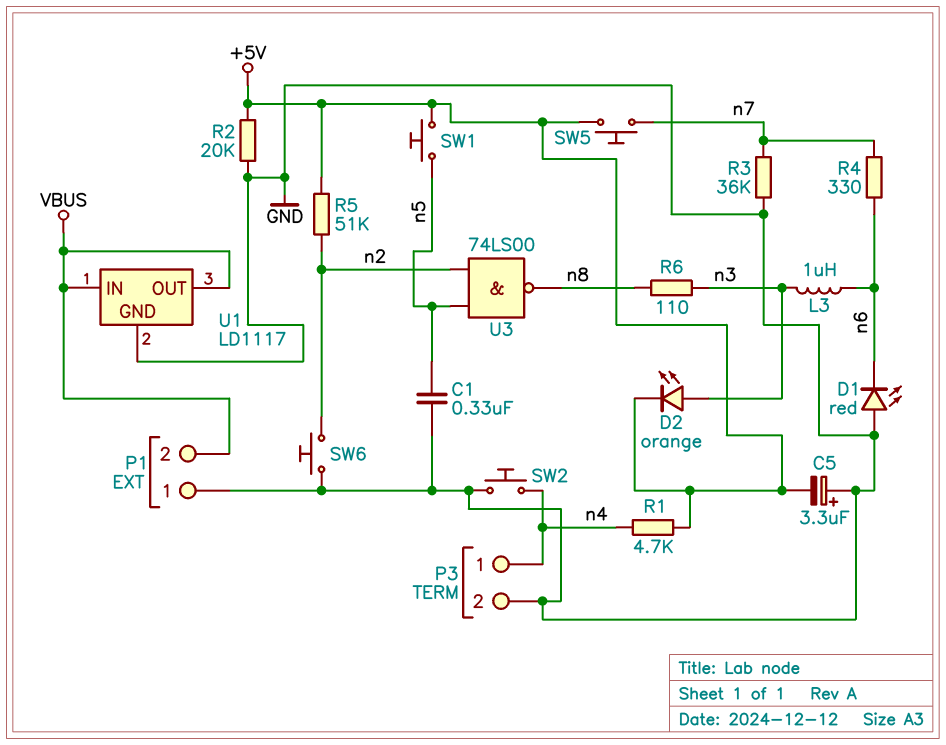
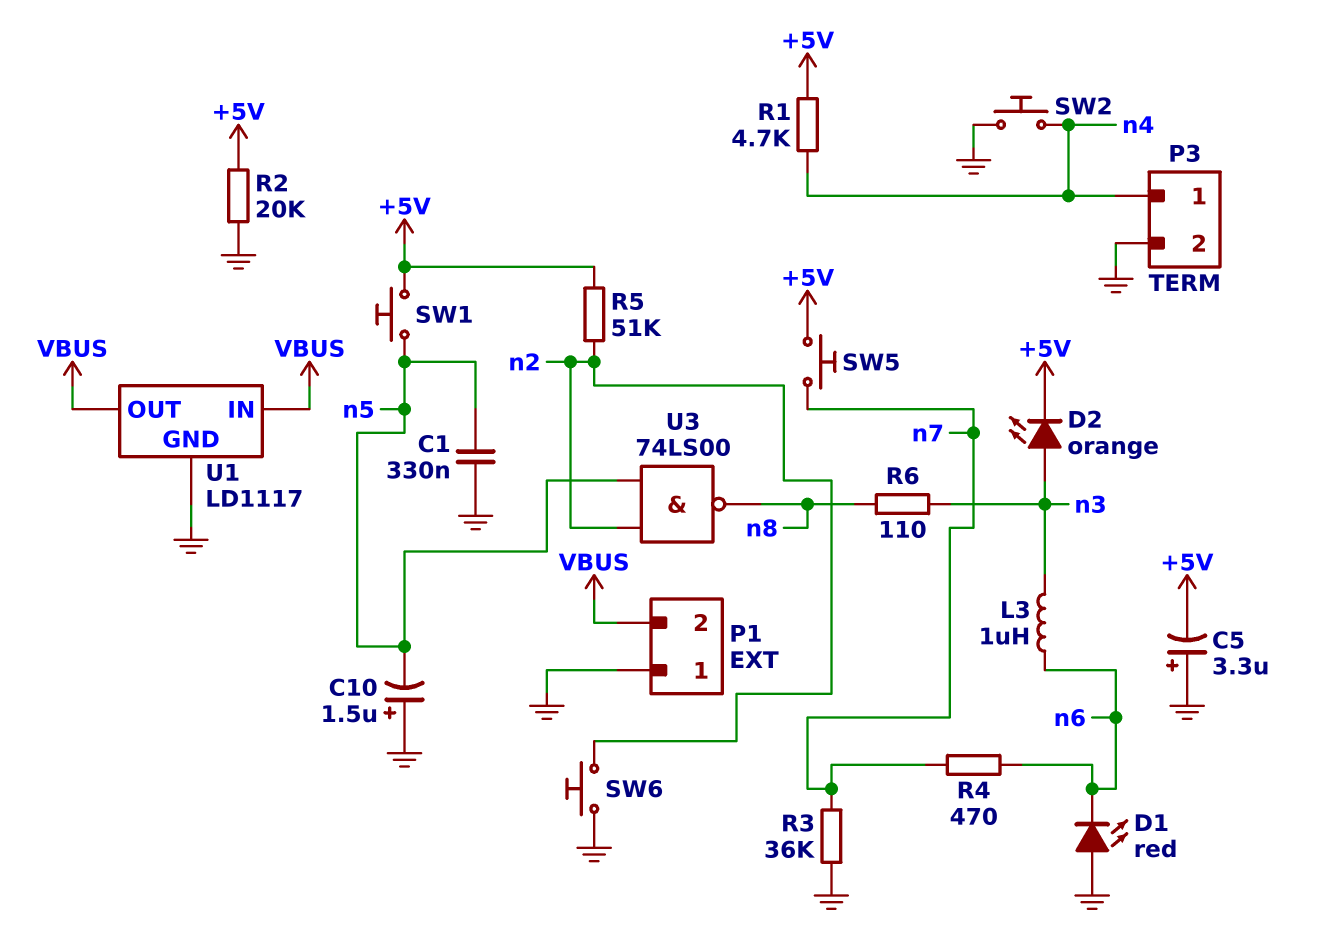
C10: none -> 1.5uF (plus GND, minus n5)
R4: 330 (n6, n7) -> 470 (n6, n7)

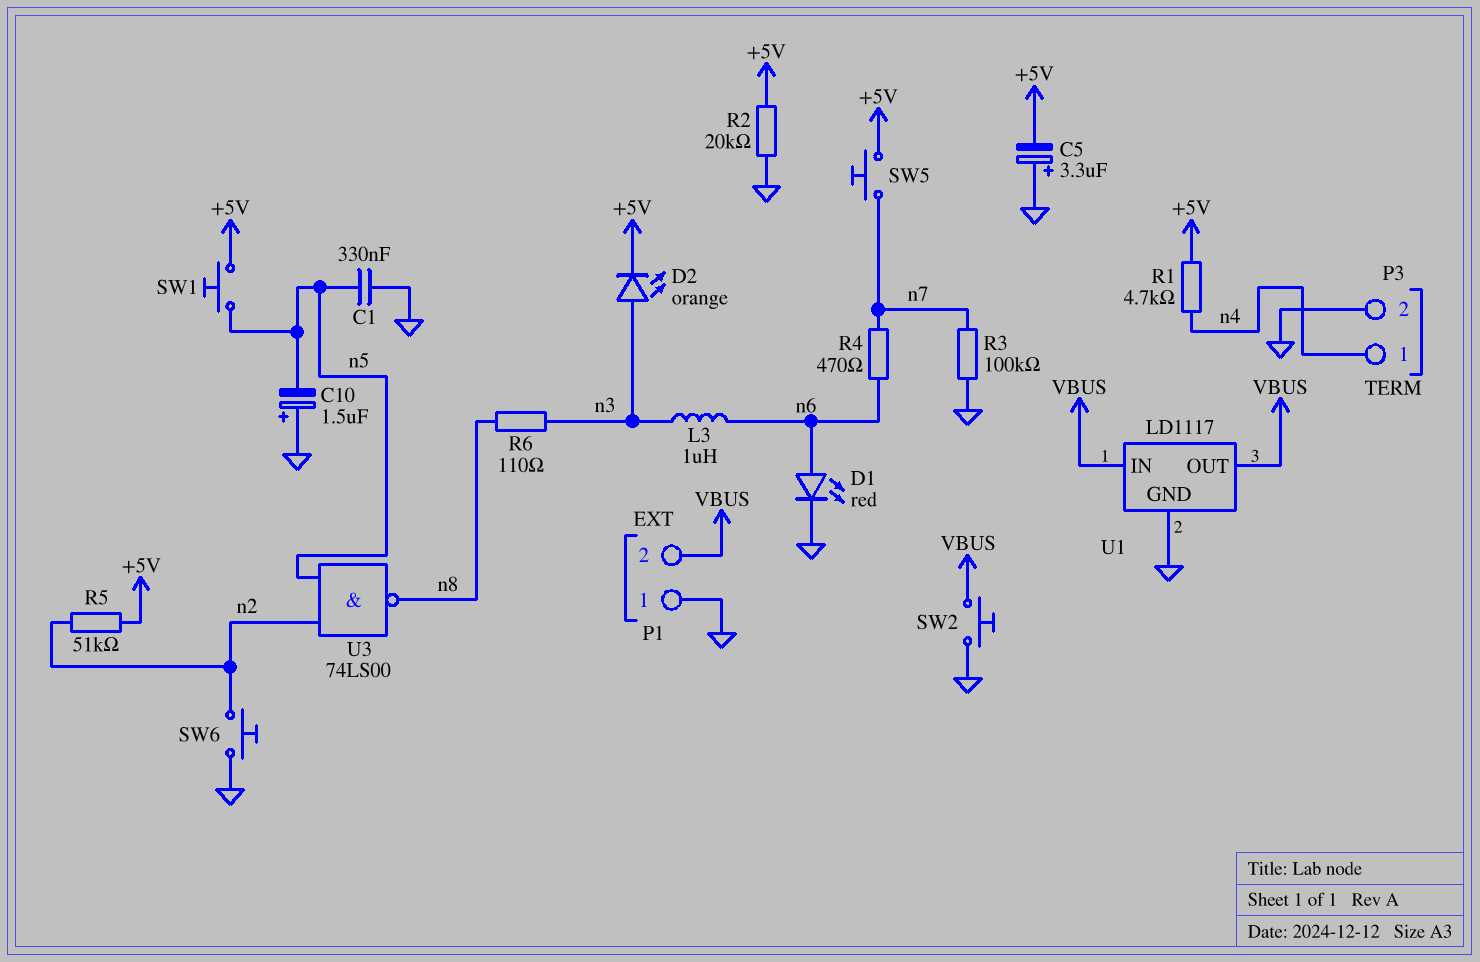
D1: LED red (A GND, K n6) -> LED red (A n6, K GND)
R3: 36k (GND, n7) -> 100k (GND, n7)
SW2: button (GND, n4) -> button (GND, VBUS)

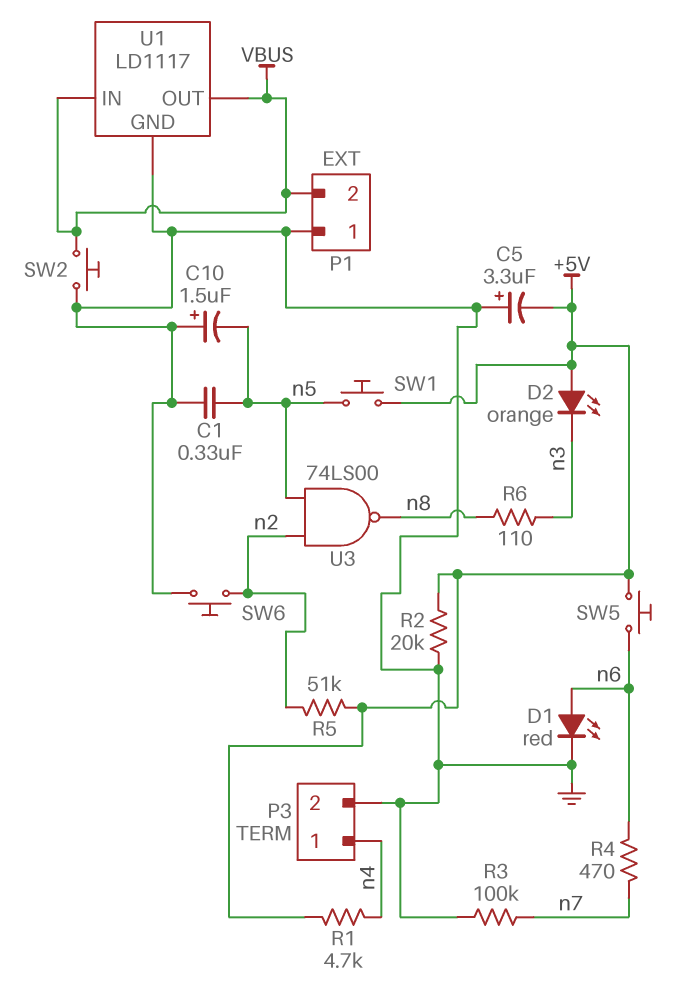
D2: LED orange (A n3, K +5V) -> LED orange (A +5V, K n3)
L3: 1uH (n3, n6) -> none
SW5: button (+5V, n7) -> button (+5V, n6)

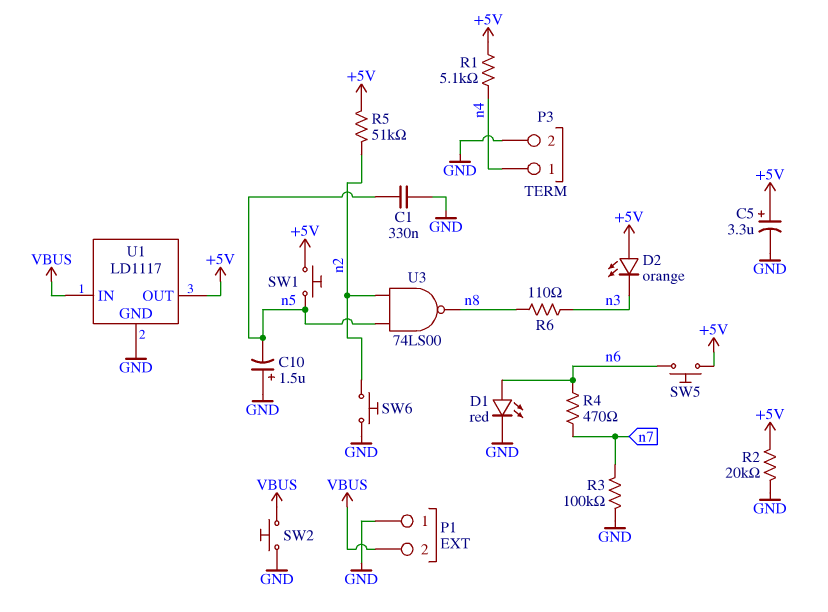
C5: 3.3uF (plus GND, minus +5V) -> 3.3uF (plus +5V, minus GND)
R1: 4.7k (+5V, n4) -> 5.1k (+5V, n4)
U1 pin OUT: VBUS -> +5V

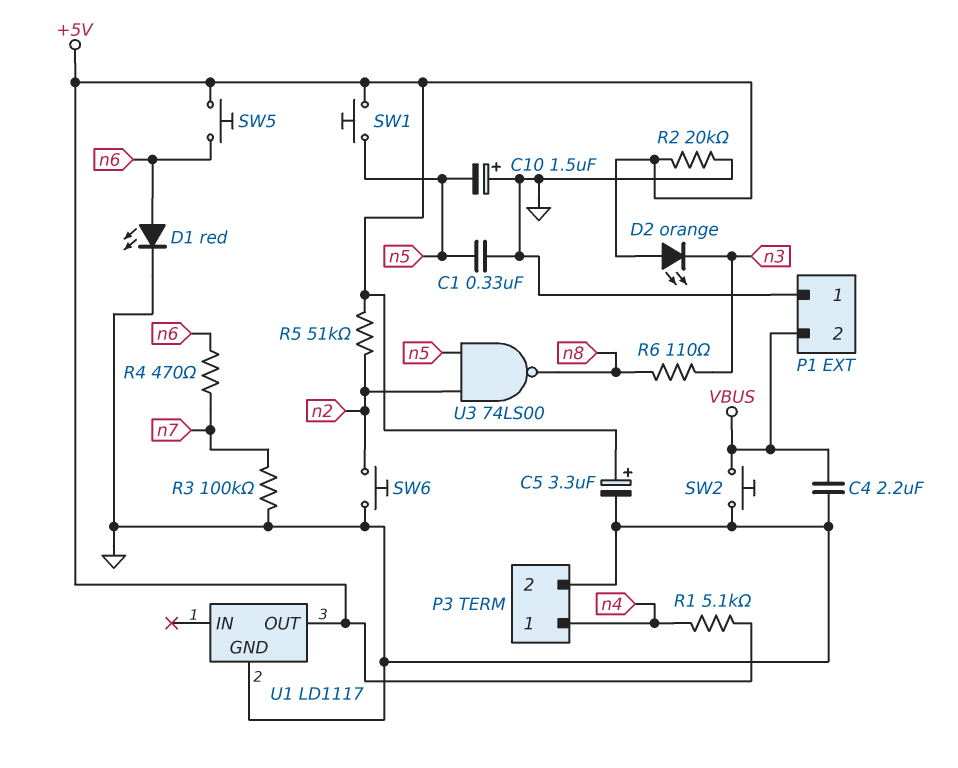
C4: none -> 2.2uF (GND, VBUS)
U1 pin IN: VBUS -> none

